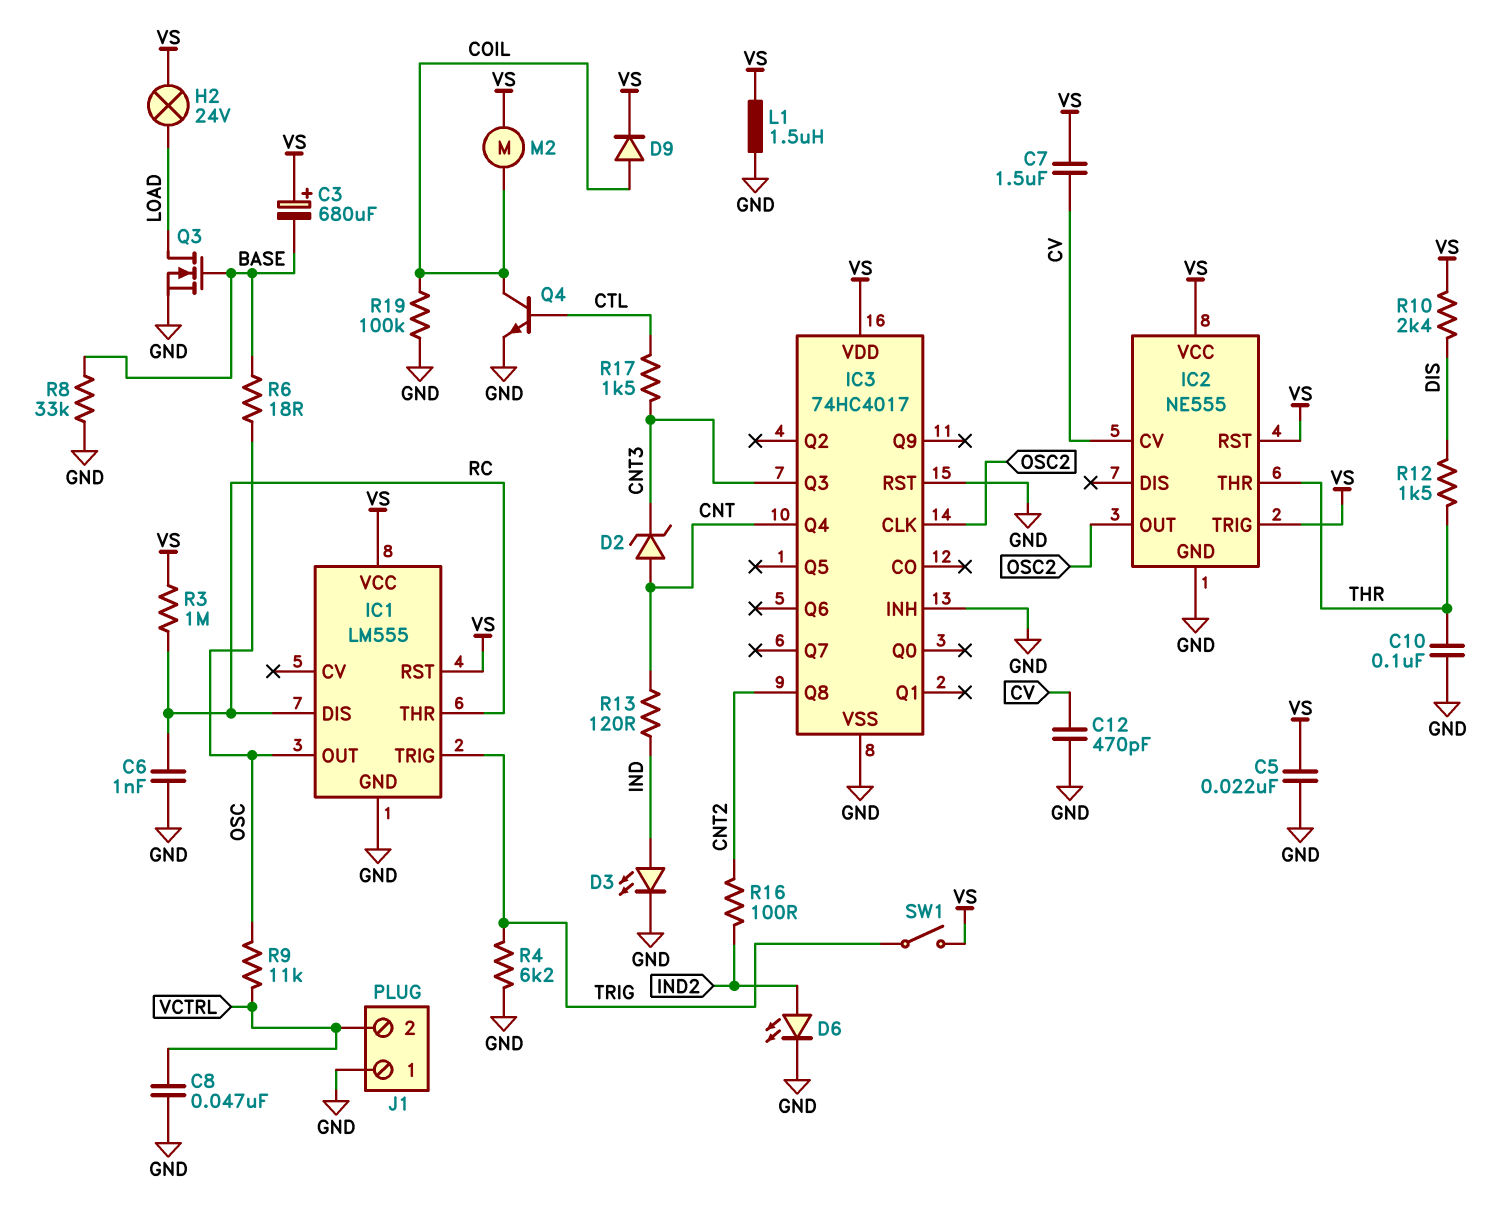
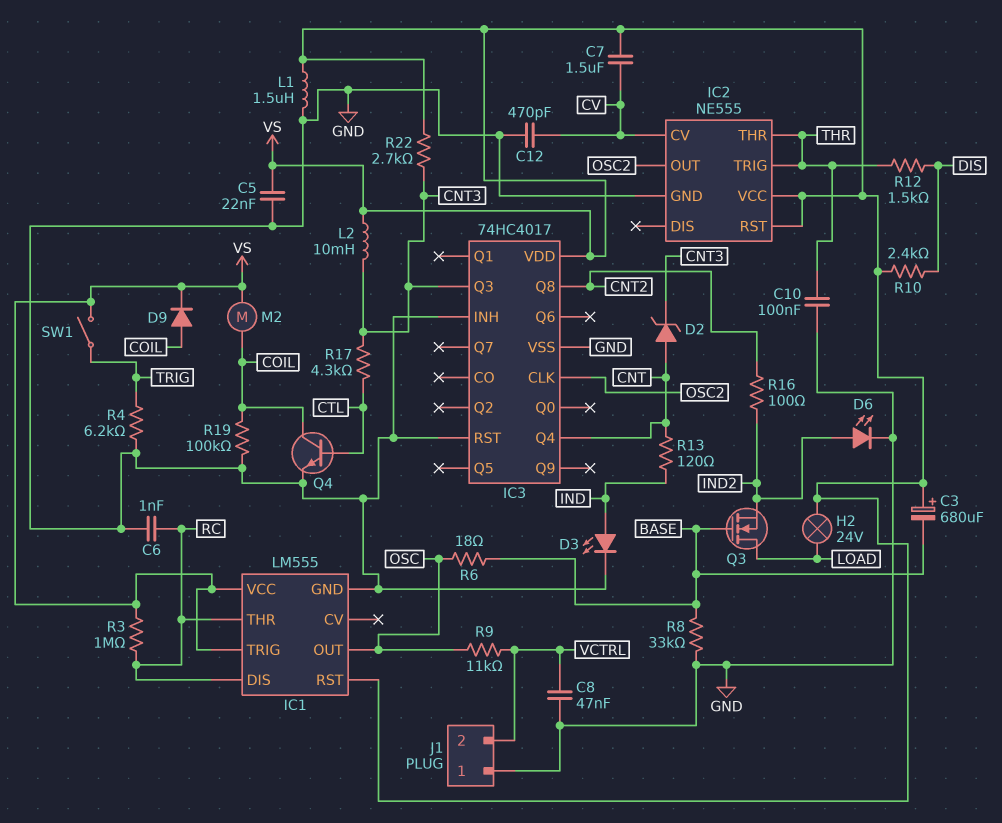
IC1 pin TRIG: TRIG -> VS
IC2 pin TRIG: VS -> THR
L2: none -> 10mH (CNT3, VS)
Q3: NMOS (G BASE, D LOAD, S GND) -> NMOS (G BASE, D LOAD, S IND2)
R17: 1.5k (CNT3, CTL) -> 4.3k (CNT3, CTL)
R22: none -> 2.7k (CNT3, VS)

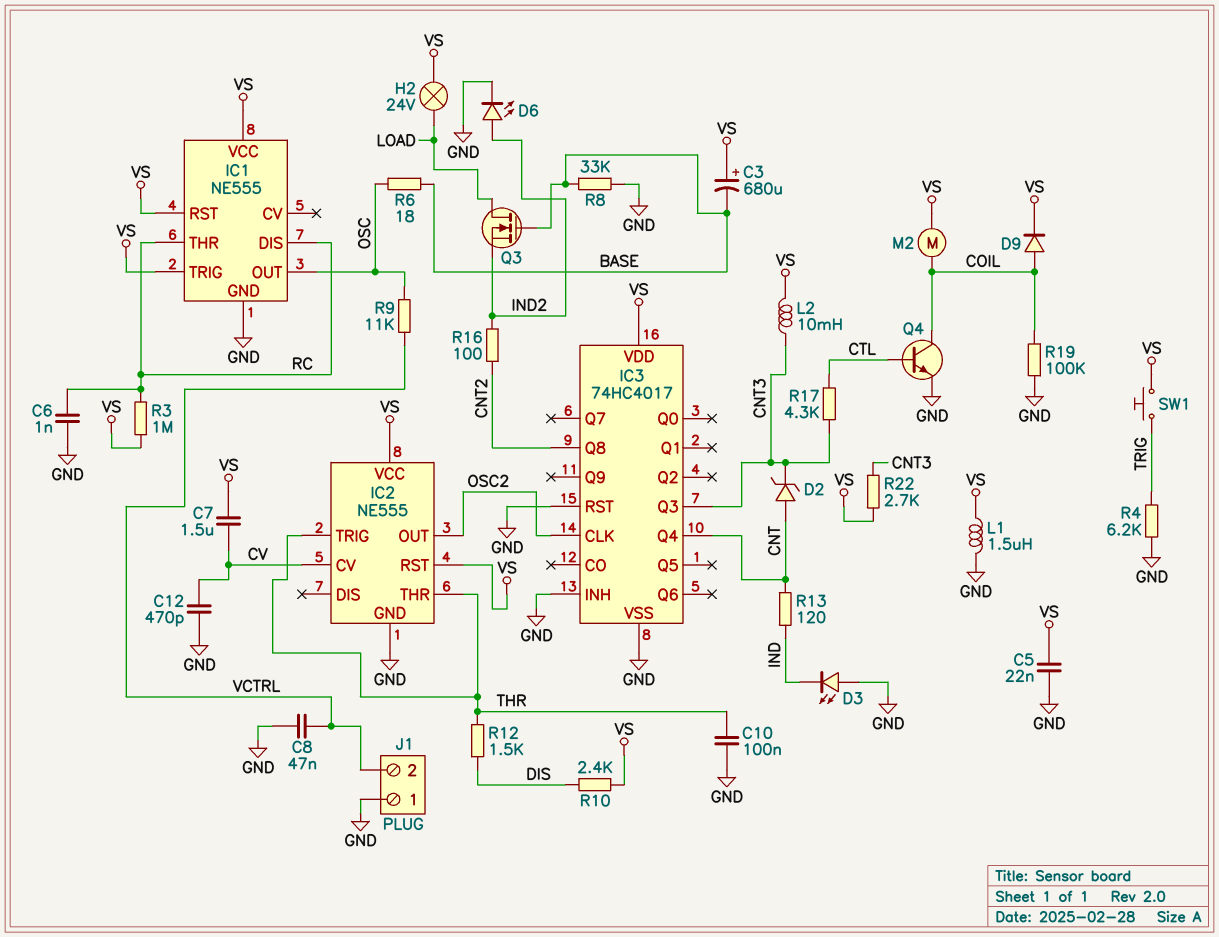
D3: LED (A IND, K GND) -> LED (A GND, K IND)
IC1: LM555 -> NE555
SW1: switch (TRIG, VS) -> button (TRIG, VS)

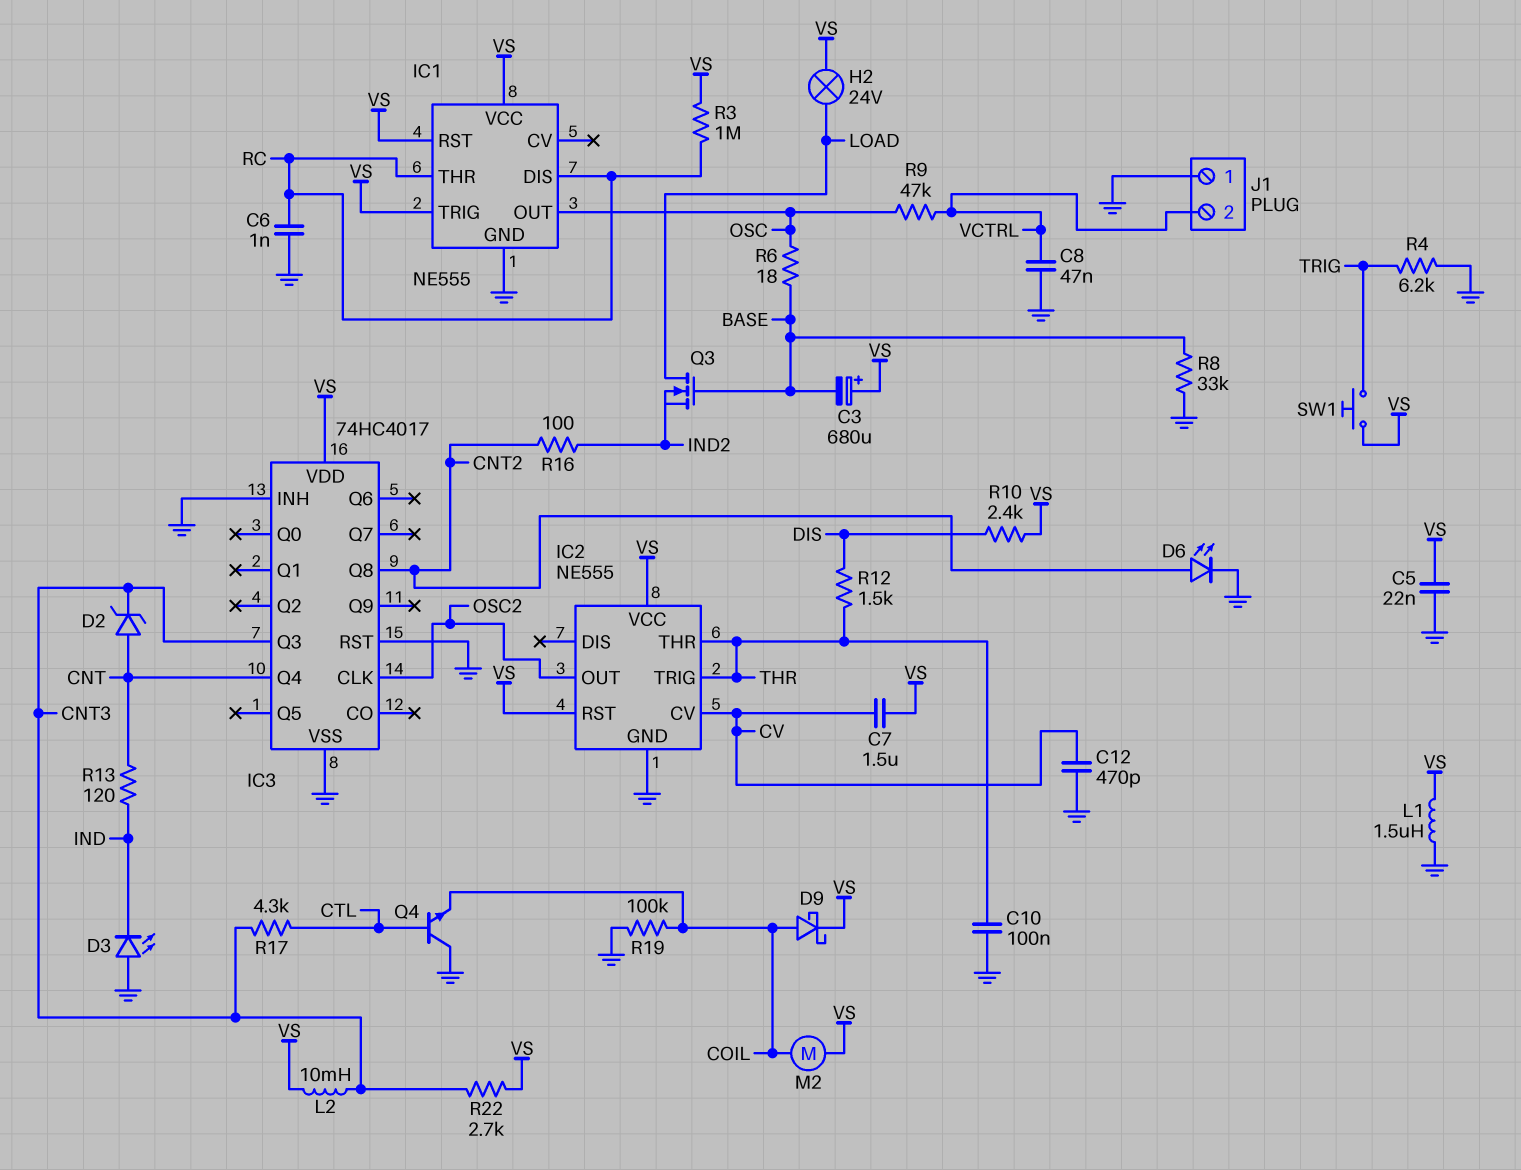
D6: LED (A IND2, K GND) -> LED (A CNT2, K GND)
D9: diode (A COIL, K VS) -> schottky (A COIL, K VS)
Q4: NPN (B CTL, C COIL, E GND) -> NPN (B CTL, C GND, E COIL)
R9: 11k (OSC, VCTRL) -> 47k (OSC, VCTRL)

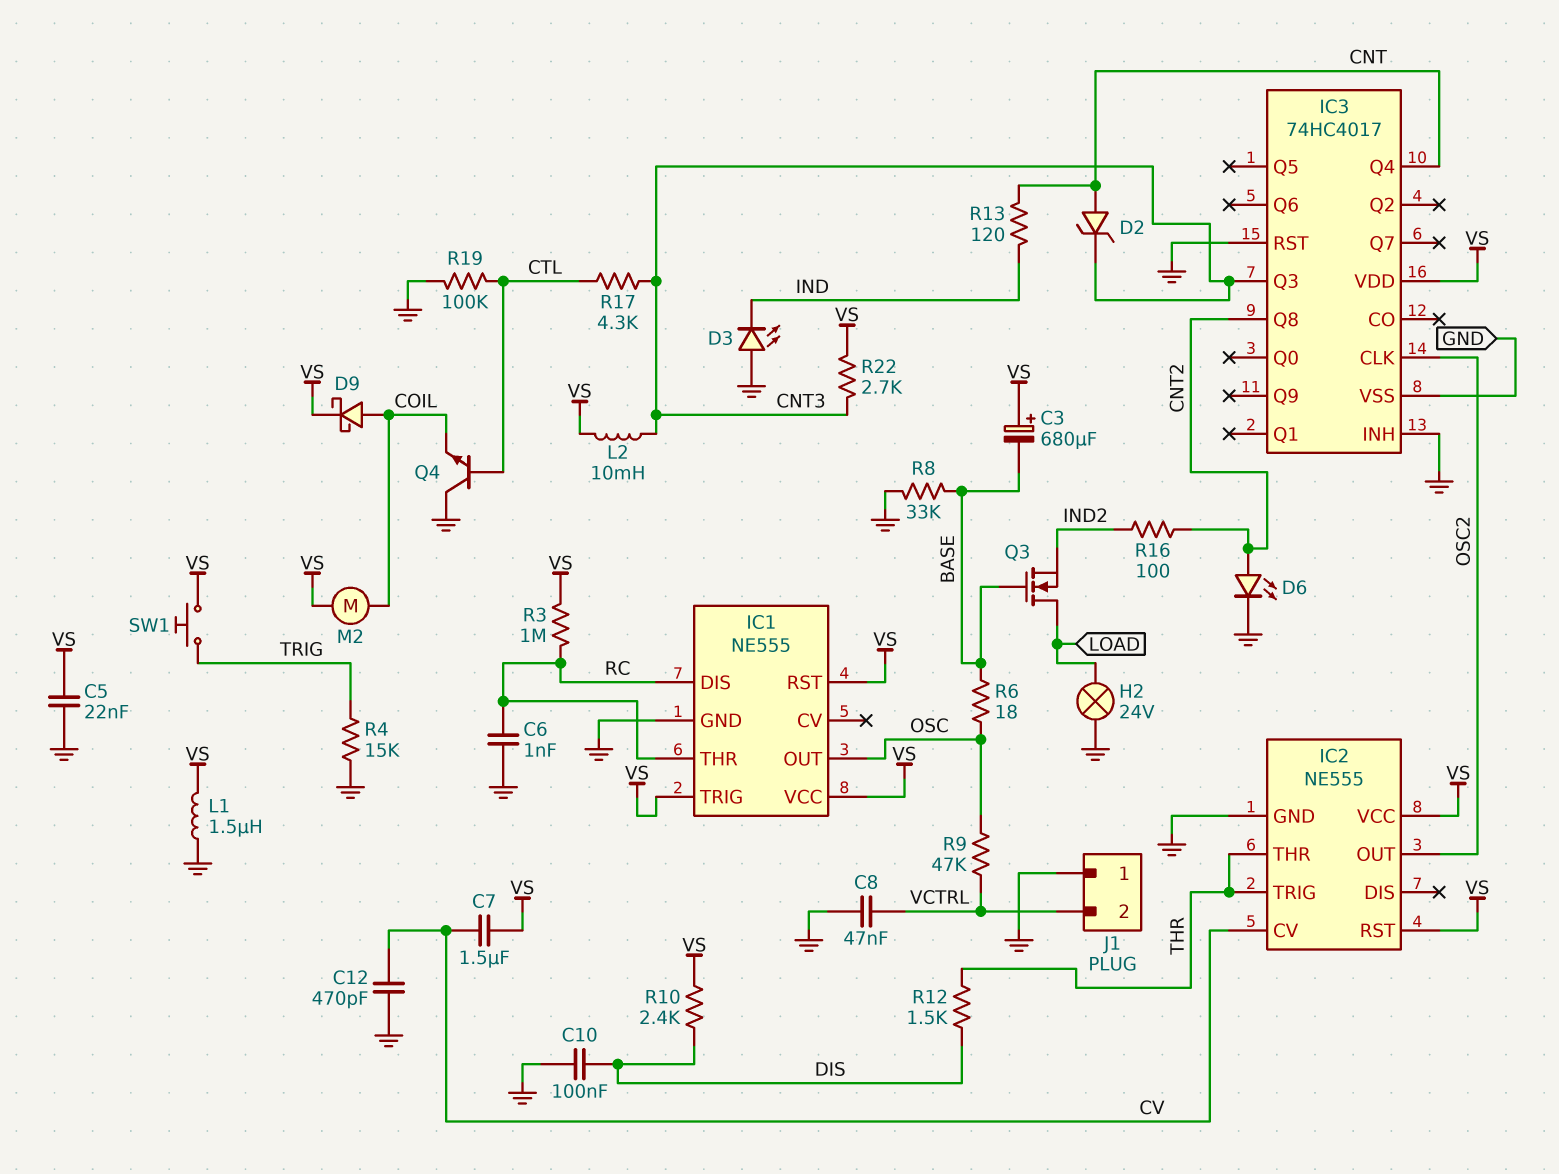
C10: 100nF (GND, THR) -> 100nF (DIS, GND)
H2: lamp 24V (LOAD, VS) -> lamp 24V (GND, LOAD)
R4: 6.2k (GND, TRIG) -> 15k (GND, TRIG)
R19: 100k (COIL, GND) -> 100k (CTL, GND)

